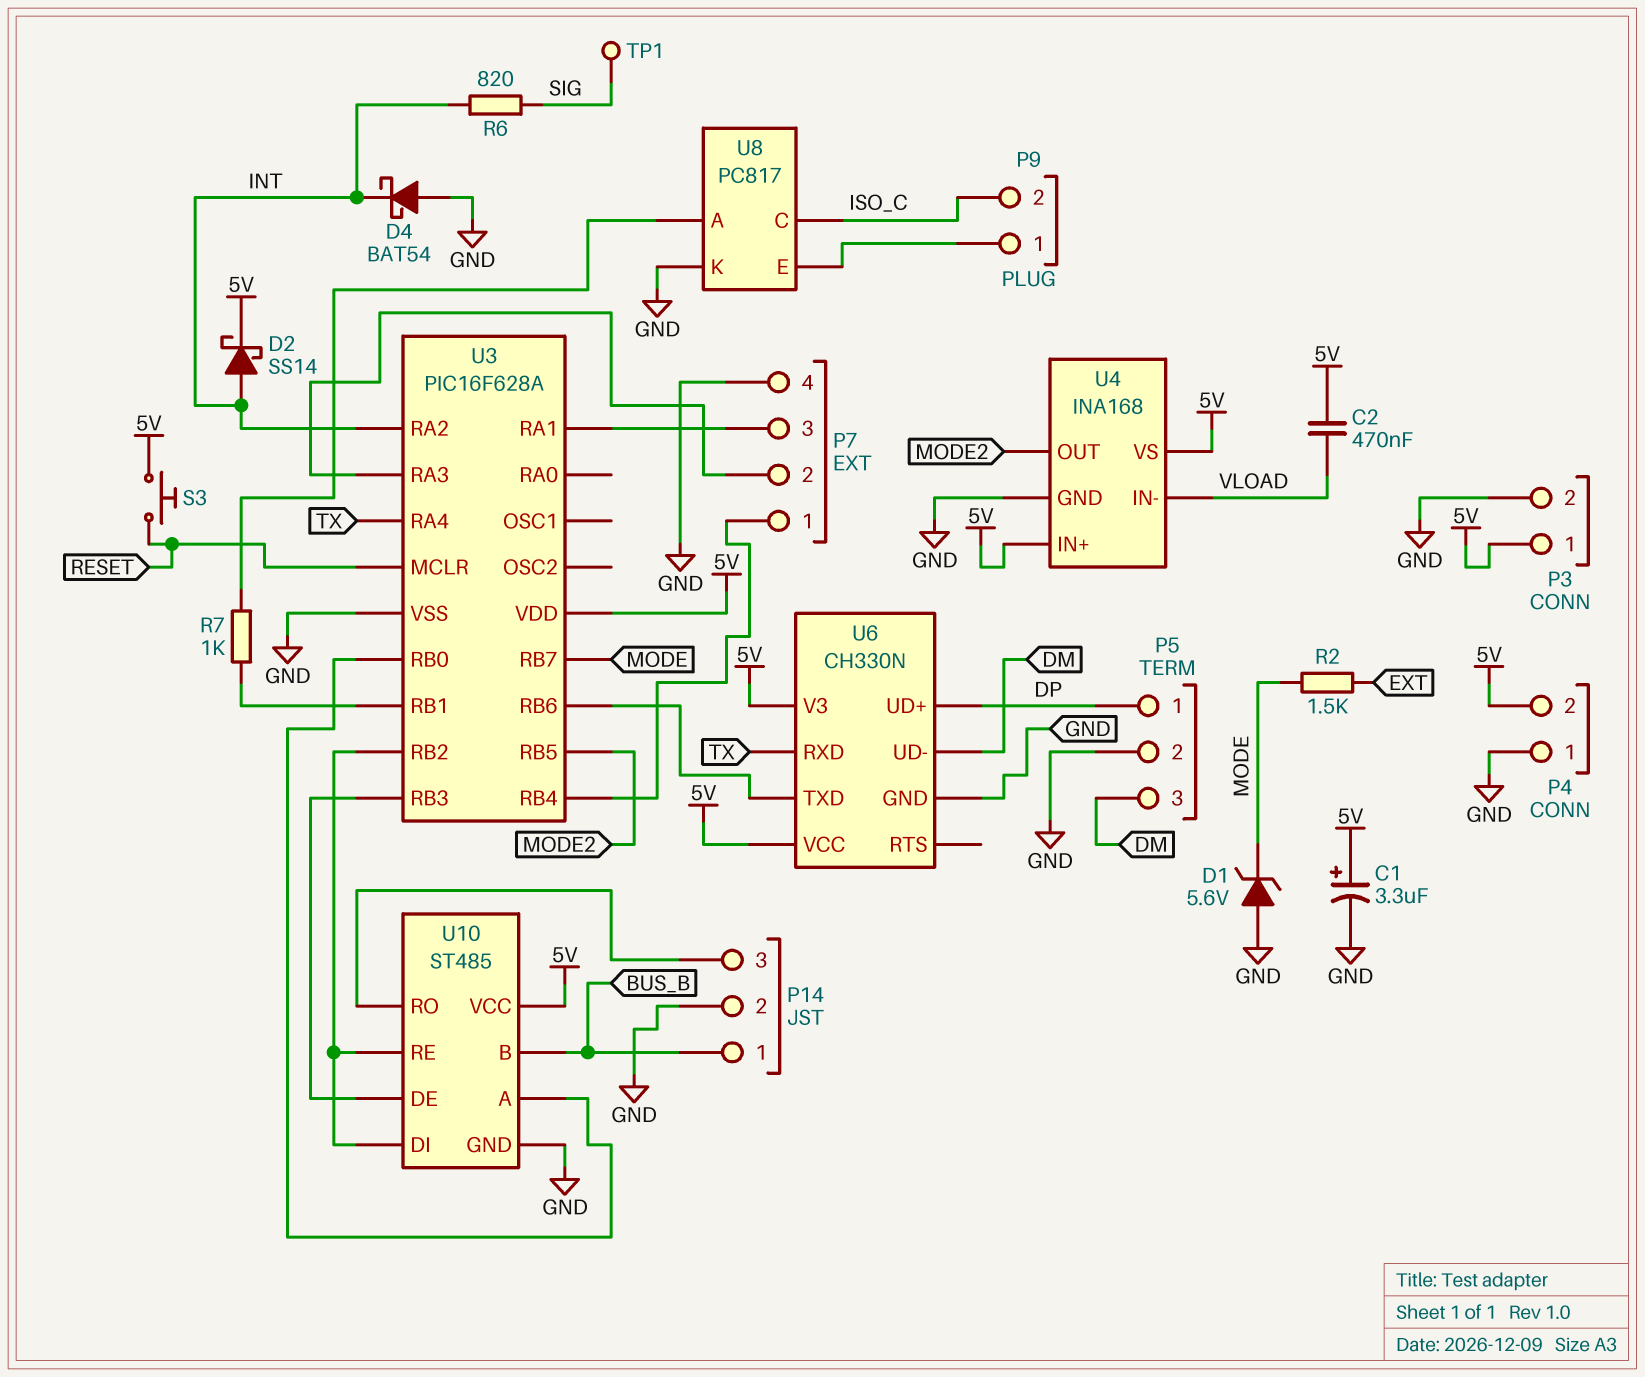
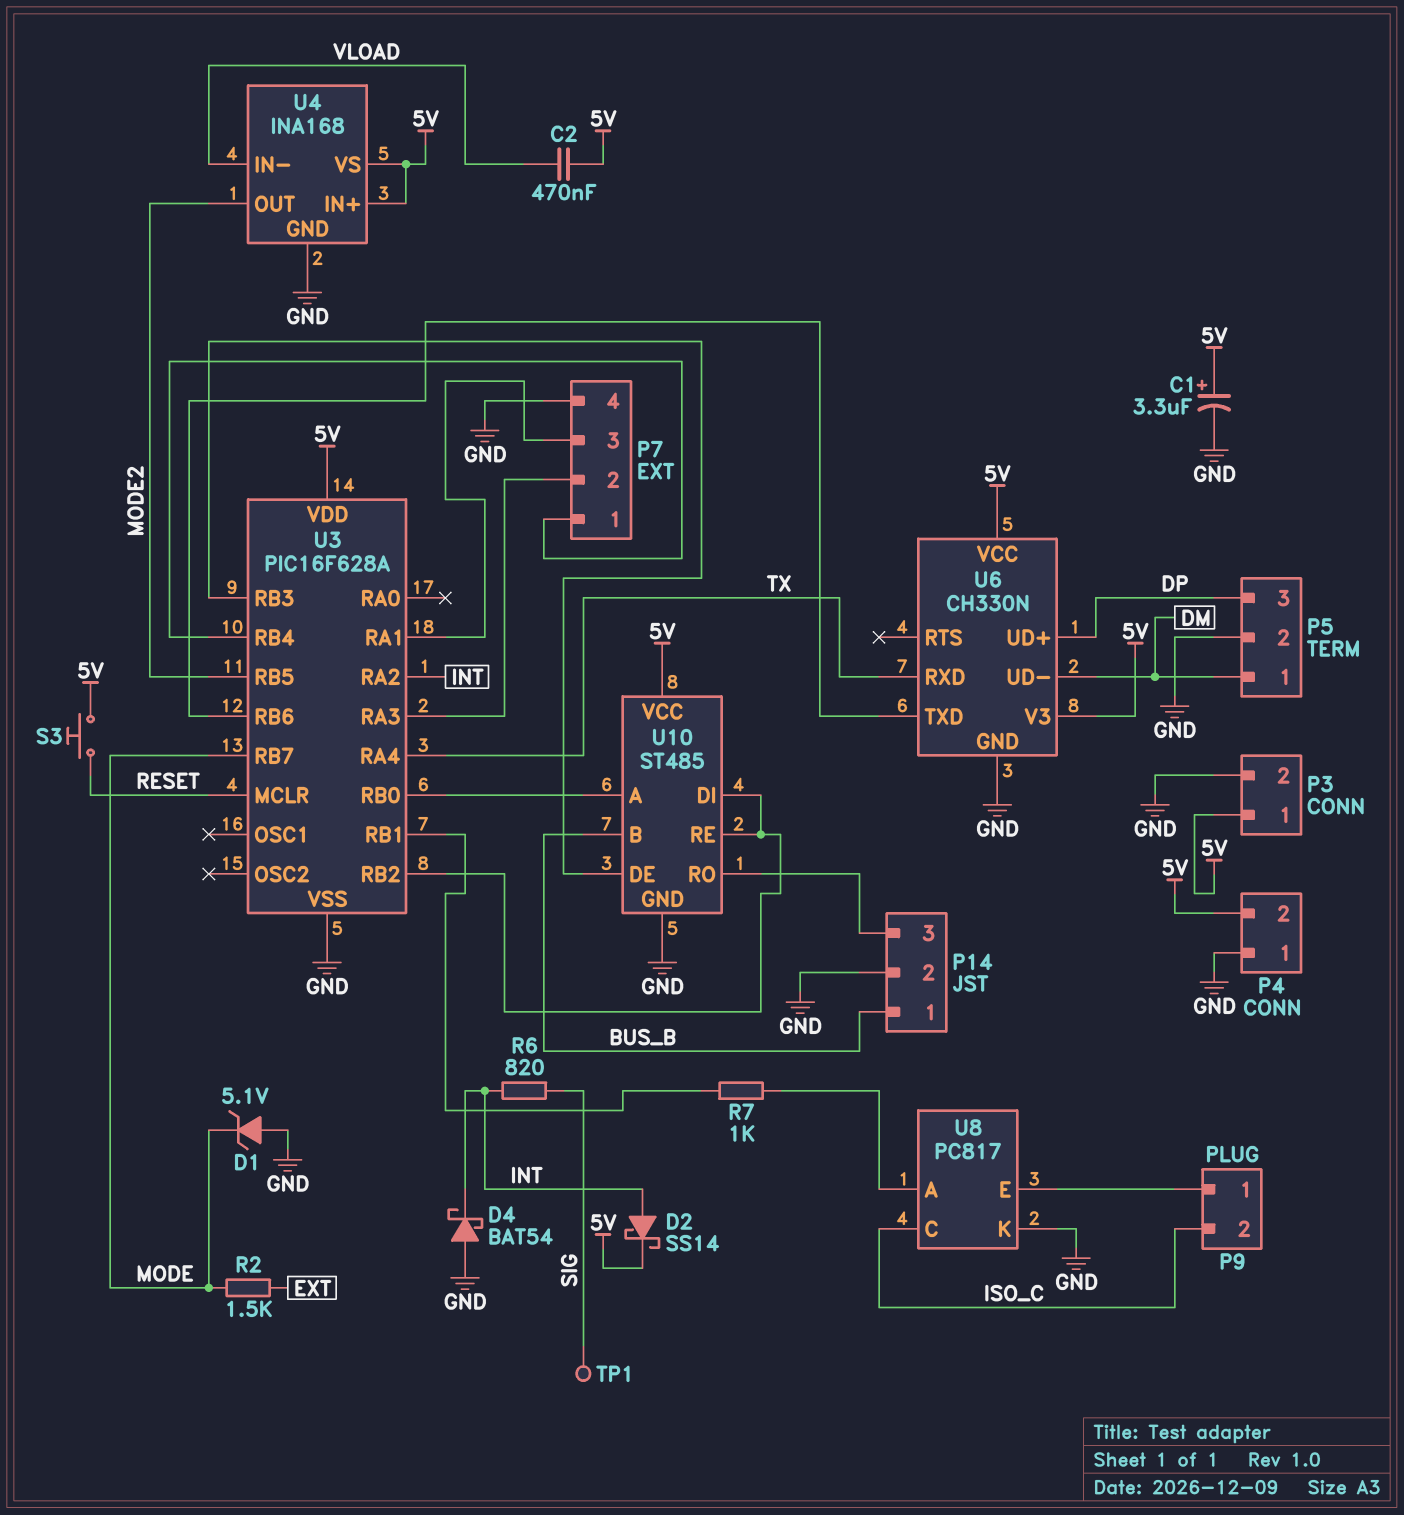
D1: zener 5.6V (A GND, K MODE) -> zener 5.1V (A GND, K MODE)
P5 pin 1: DP -> DM
P5 pin 3: DM -> DP

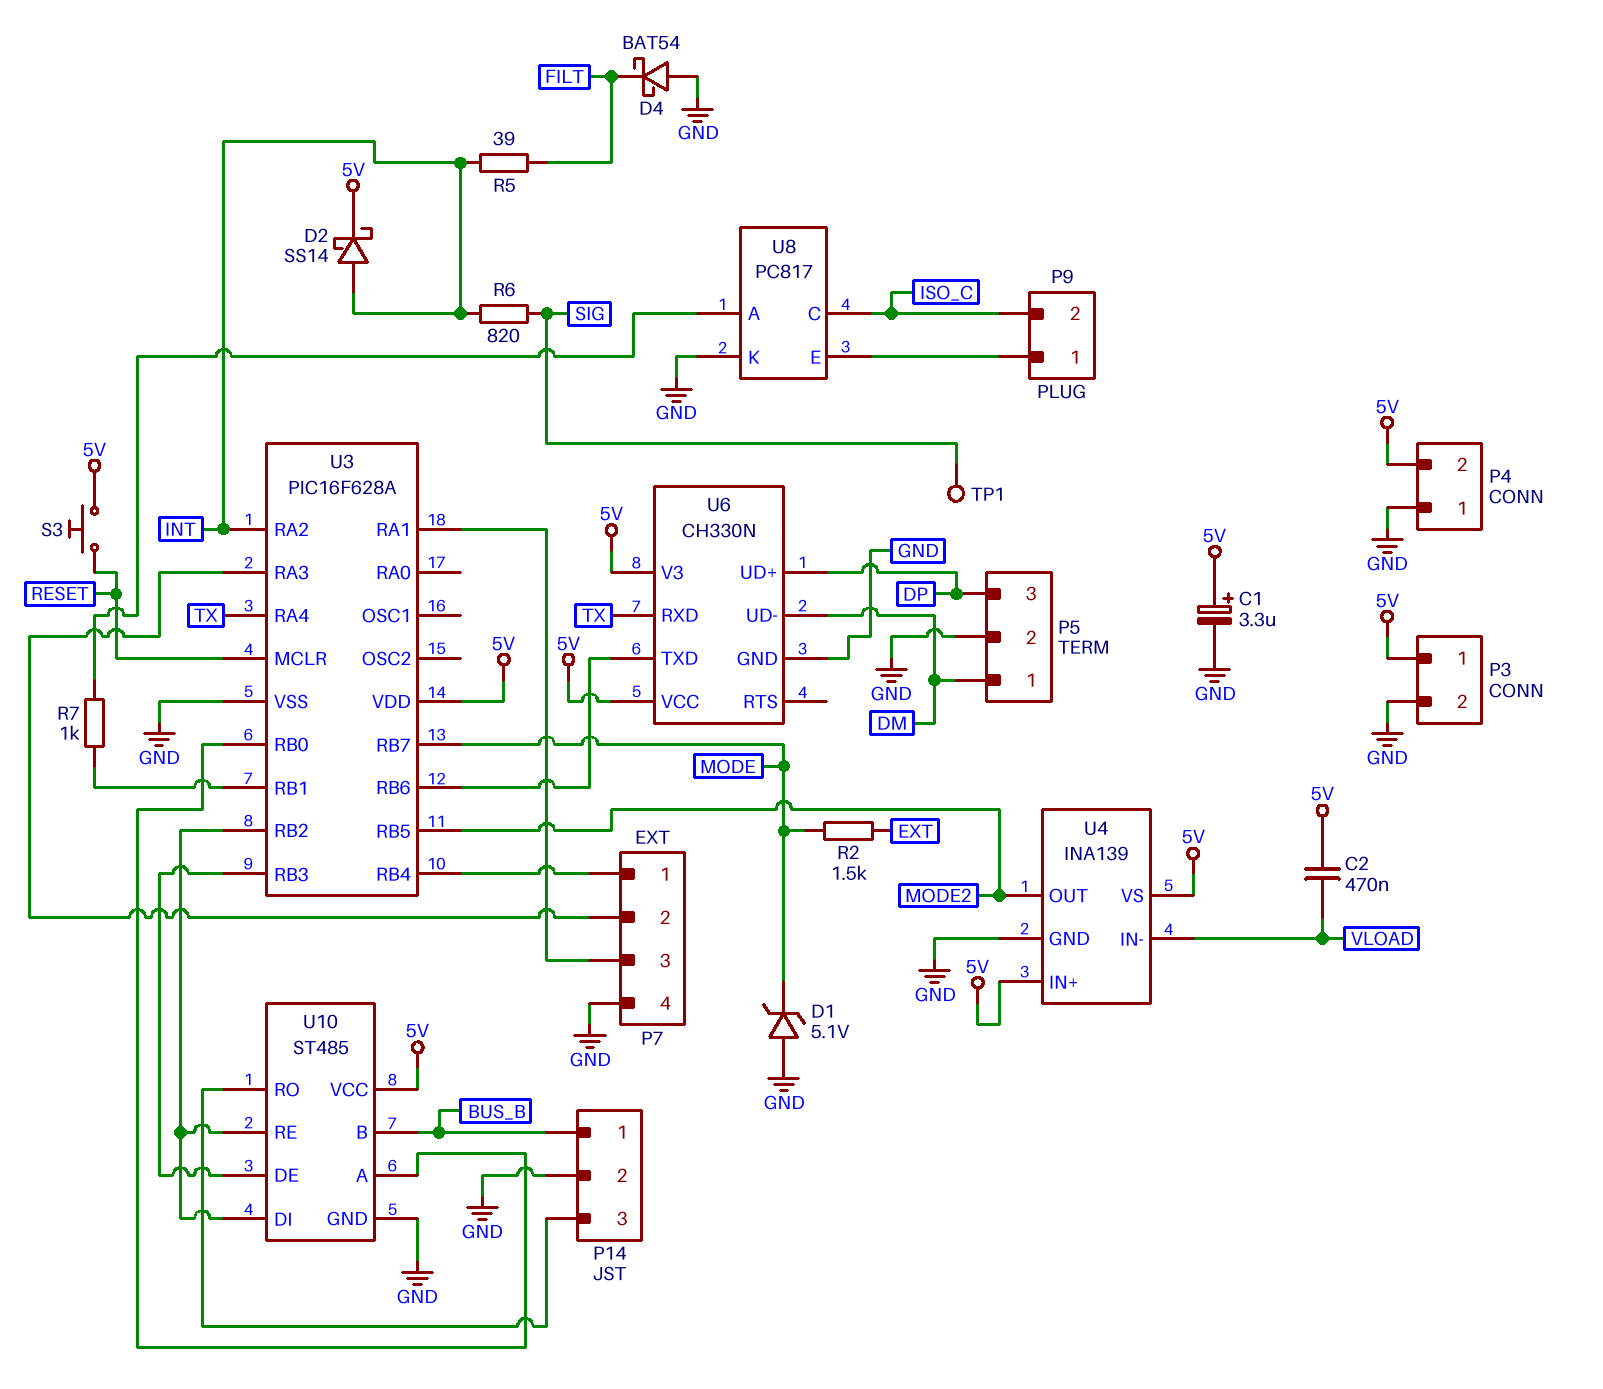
D4: schottky BAT54 (A GND, K INT) -> schottky BAT54 (A GND, K FILT)
R5: none -> 39 (FILT, INT)
U4: INA168 -> INA139

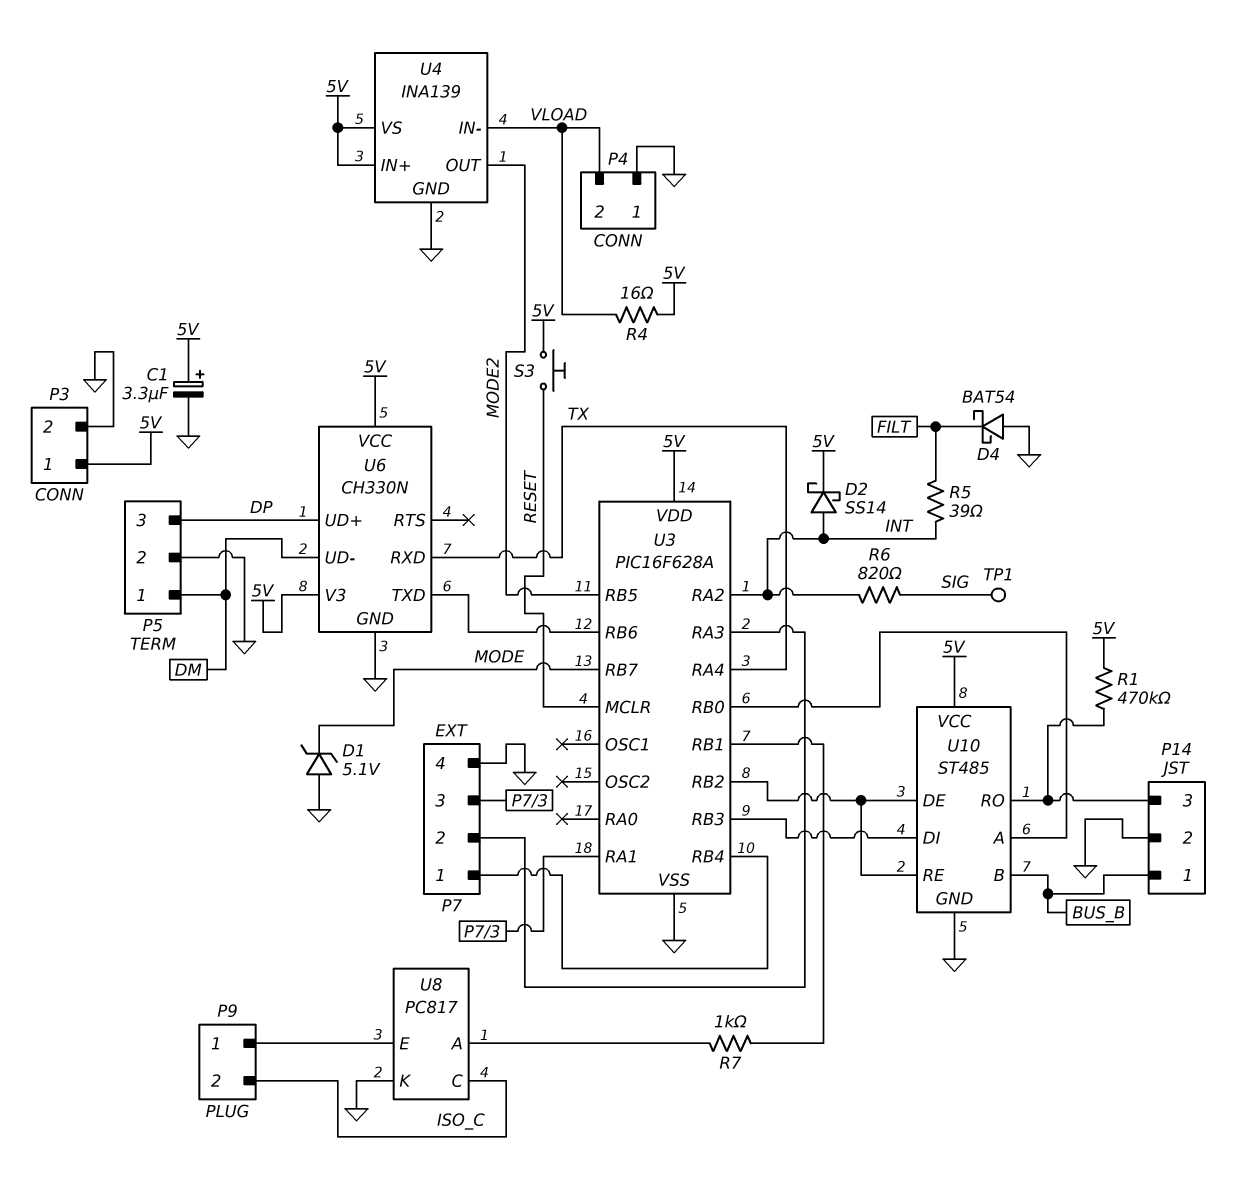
C2: 470nF (5V, VLOAD) -> none
P4 pin 2: 5V -> VLOAD
R1: none -> 470k (5V, P14/3)
R2: 1.5k (EXT, MODE) -> none
R4: none -> 16 (5V, VLOAD)
U10 pin DE: U3/RB3 -> U3/RB2
U10 pin DI: U3/RB2 -> U3/RB3

